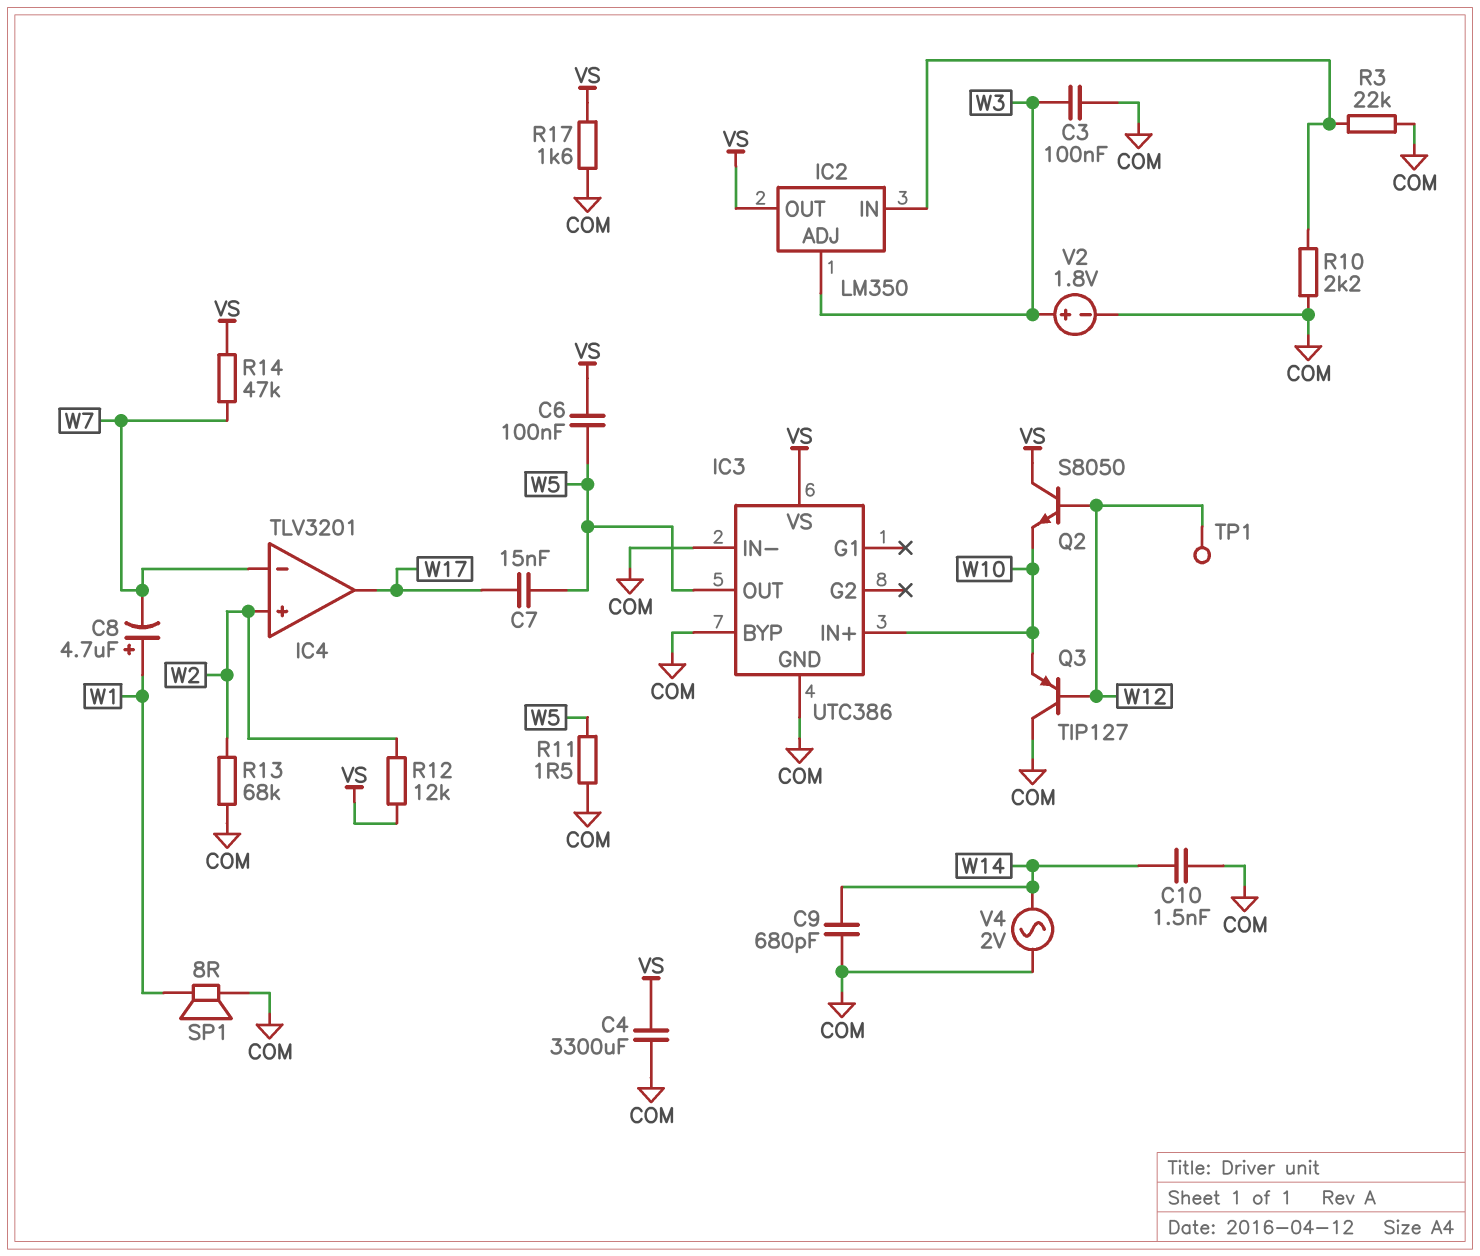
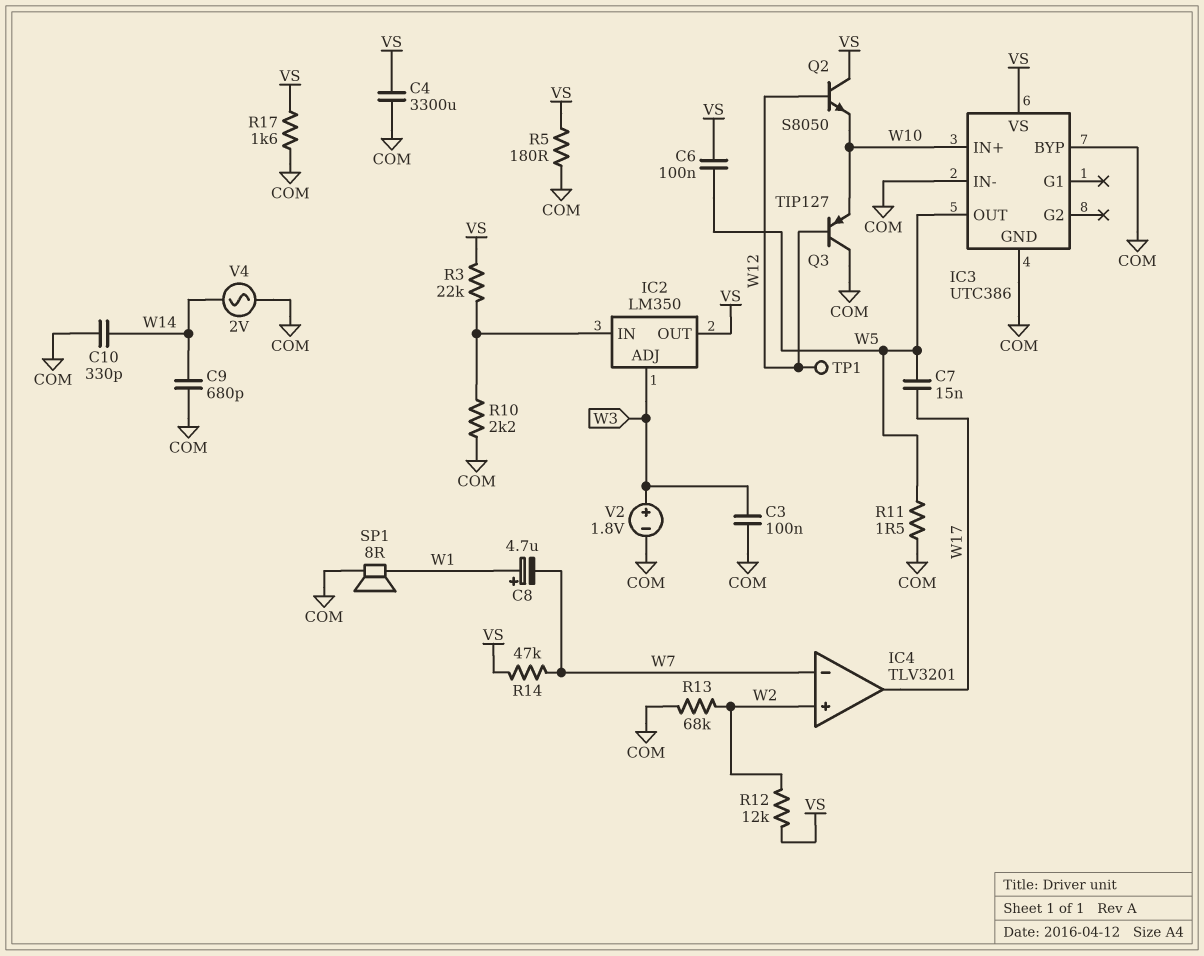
C10: 1.5nF (COM, W14) -> 330pF (COM, W14)
R3: 22k (COM, IC2/IN) -> 22k (IC2/IN, VS)
R5: none -> 180 (COM, VS)

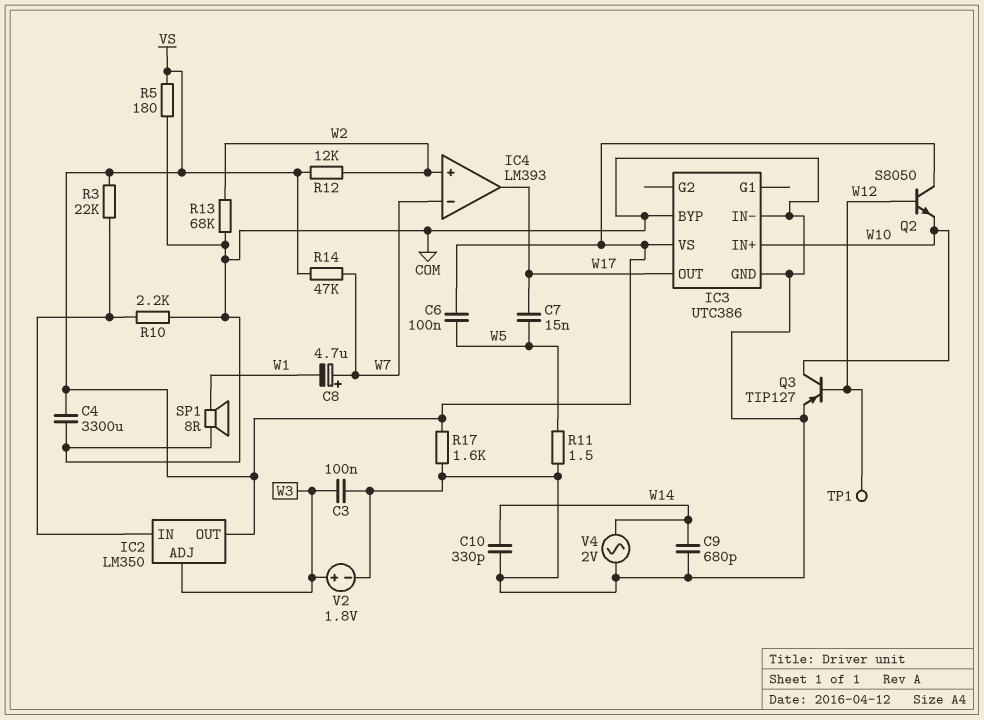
C8: 4.7uF (plus W1, minus W7) -> 4.7uF (plus W7, minus W1)
IC3 pin OUT: W5 -> W17
IC4: TLV3201 -> LM393
Q3: PNP TIP127 (B W12, C COM, E W10) -> PNP TIP127 (B W12, C W10, E COM)

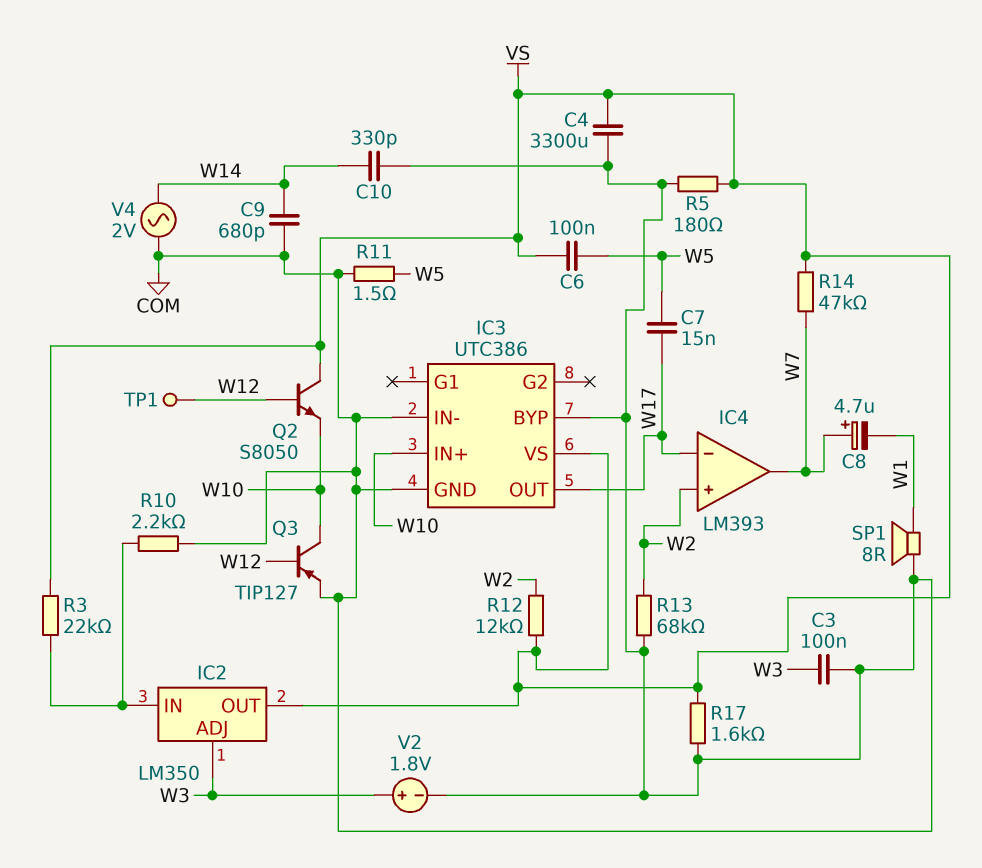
IC4 pin in-: W7 -> W17
IC4 pin out: W17 -> W7

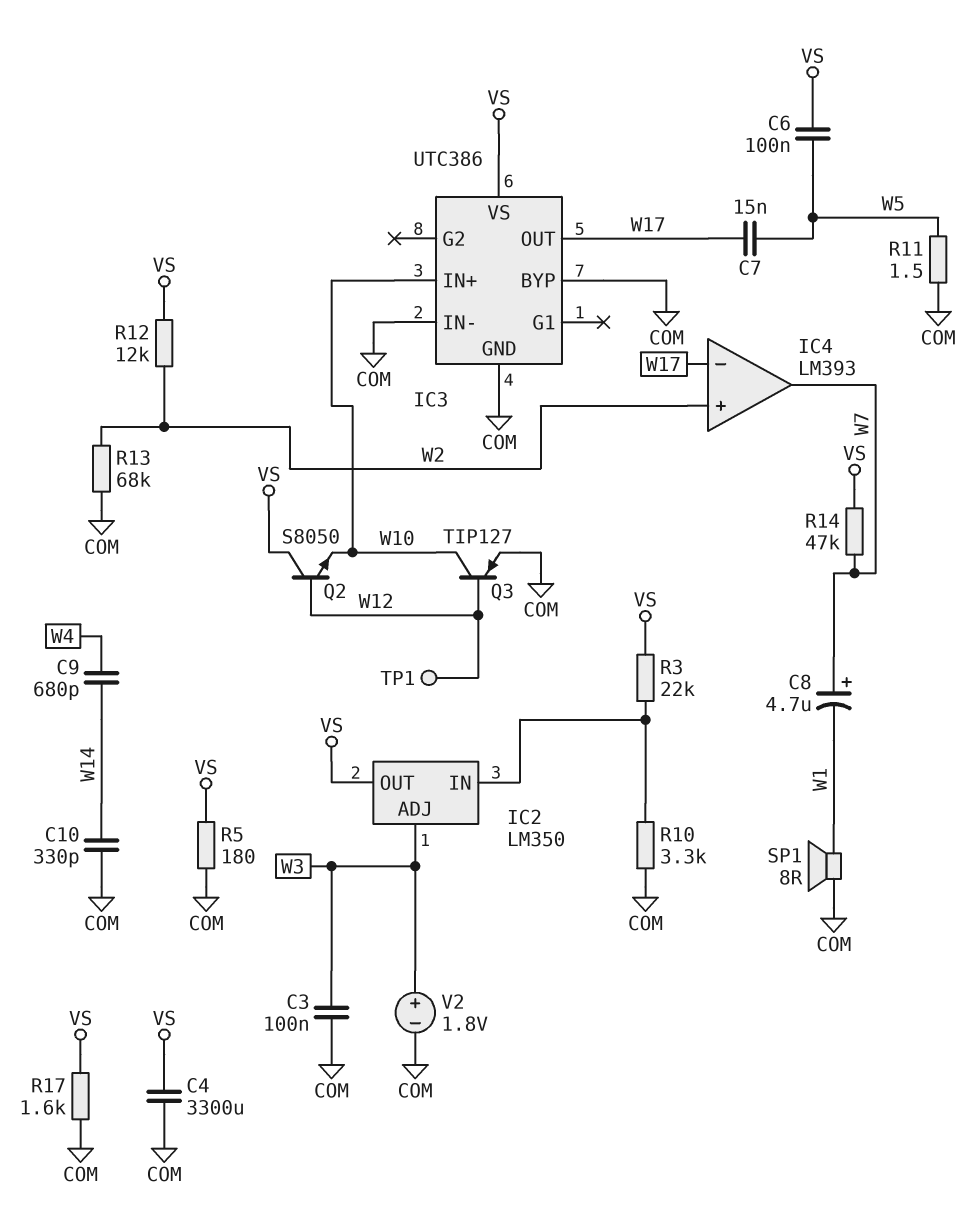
C9: 680pF (COM, W14) -> 680pF (W4, W14)
R10: 2.2k (COM, IC2/IN) -> 3.3k (COM, IC2/IN)
V4: AC 2V (COM, W14) -> none

